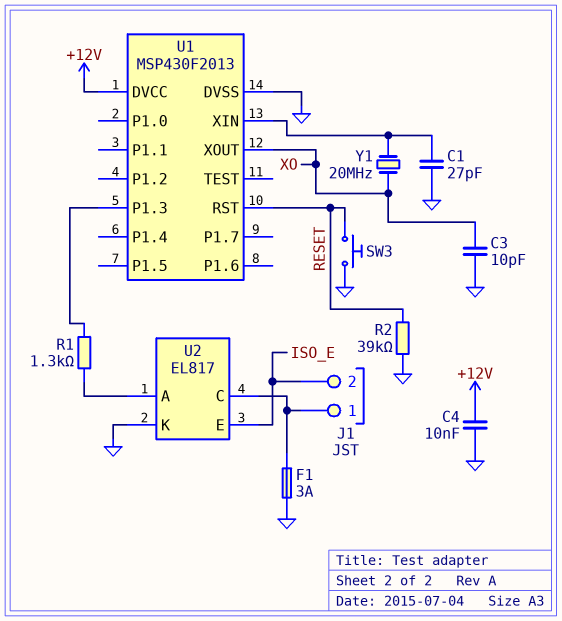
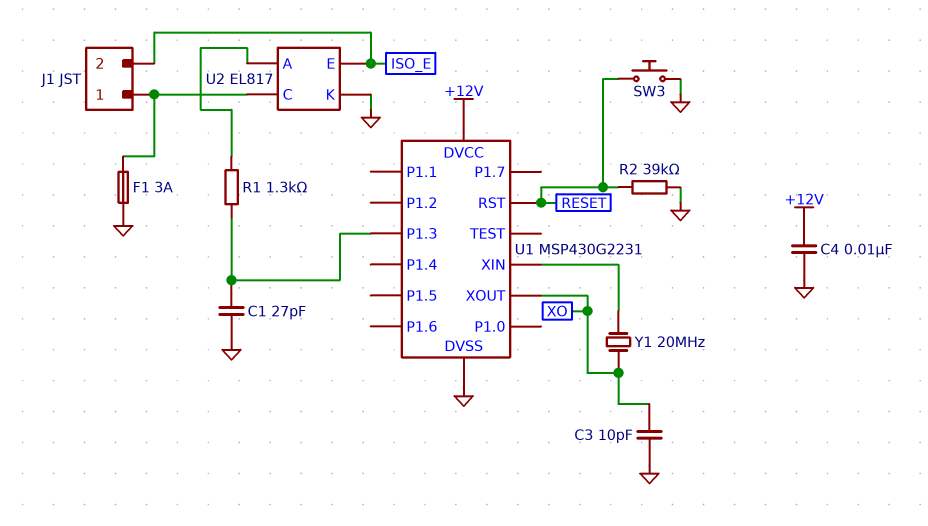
C1: 27pF (GND, U1/XIN) -> 27pF (GND, U1/P1.3)
U1: MSP430F2013 -> MSP430G2231

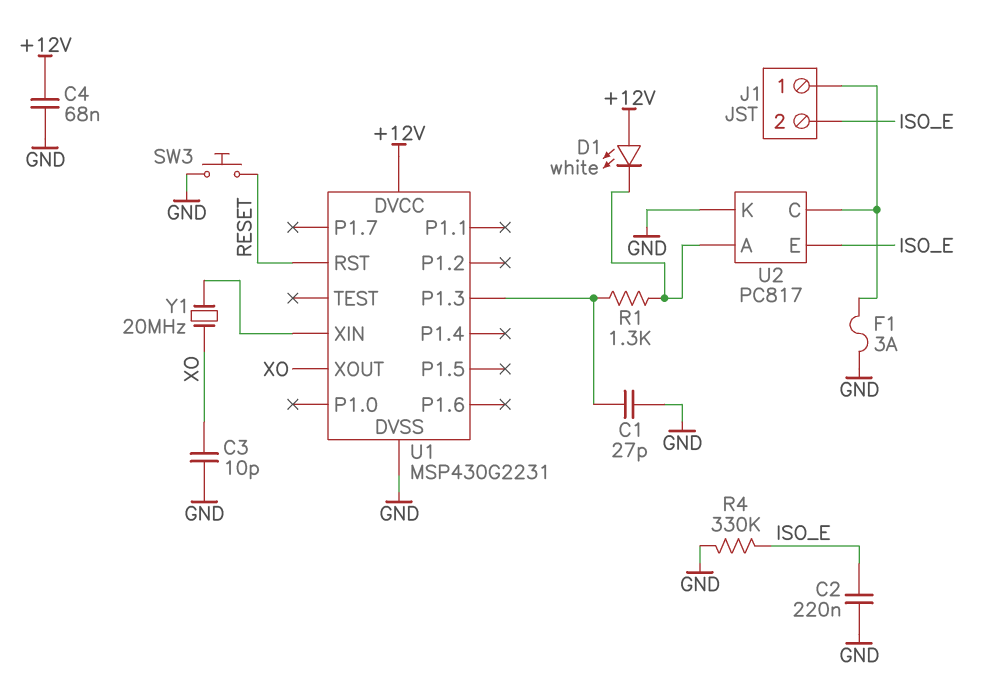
C2: none -> 220nF (GND, ISO_E)
C4: 10nF (+12V, GND) -> 68nF (+12V, GND)
D1: none -> LED white (A +12V, K U2/A)
R2: 39k (GND, RESET) -> none
R4: none -> 330k (GND, ISO_E)
U2: EL817 -> PC817

